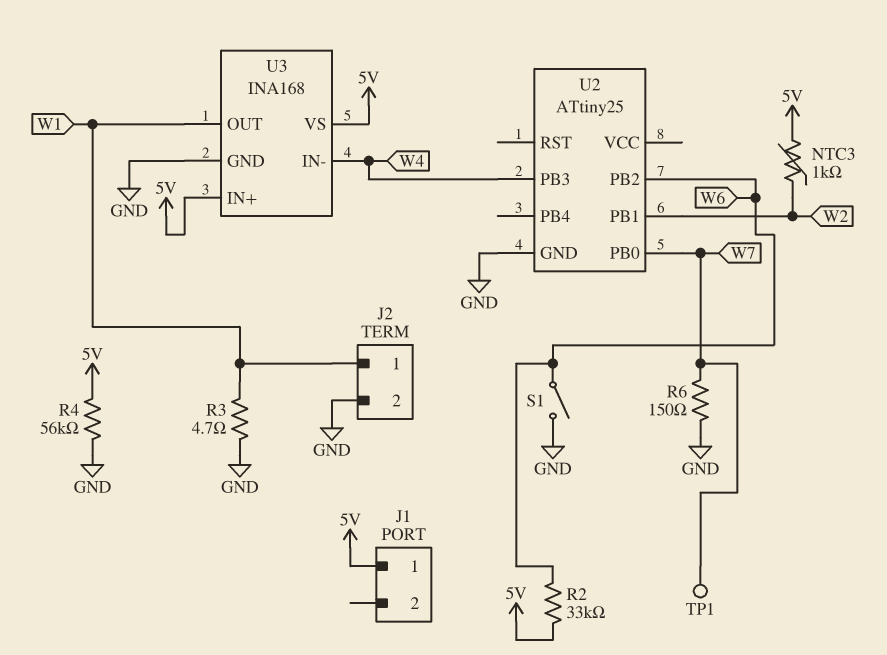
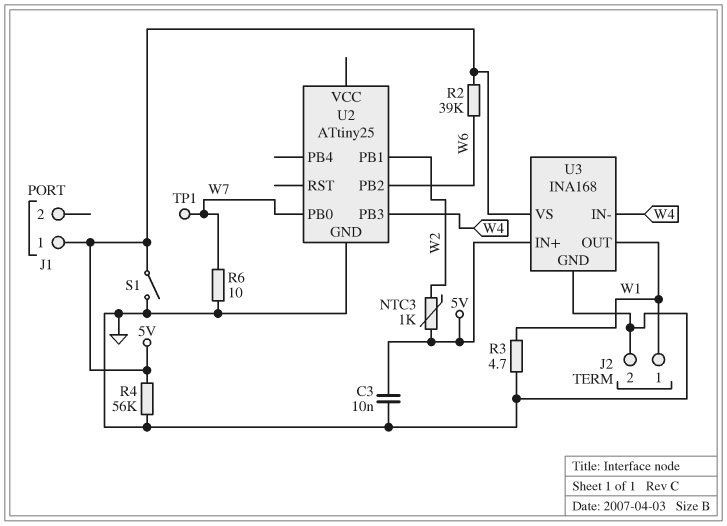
C3: none -> 10nF (5V, GND)
R2: 33k (5V, W6) -> 39k (5V, W6)
R6: 150 (GND, W7) -> 10 (GND, W7)
S1: switch (GND, W6) -> switch (5V, GND)

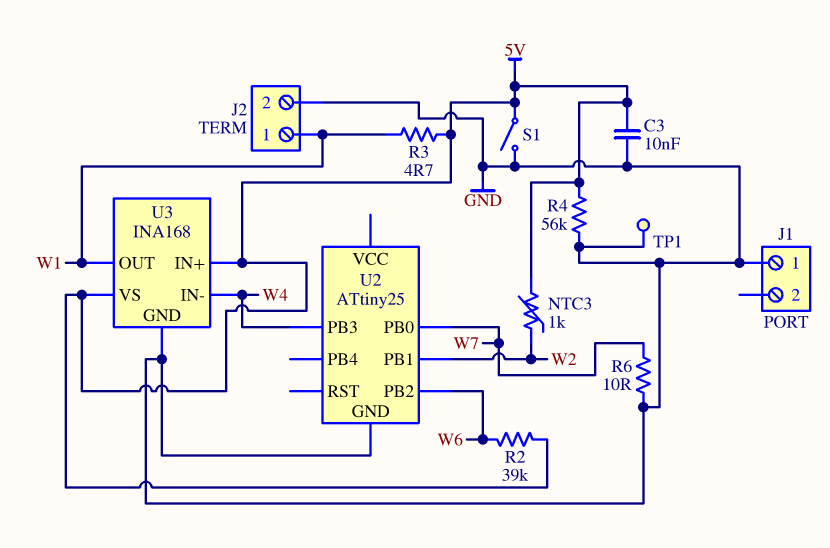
J1 pin 1: 5V -> GND
R3: 4.7 (GND, W1) -> 4.7 (5V, W1)
TP1: test point (W7) -> test point (GND)

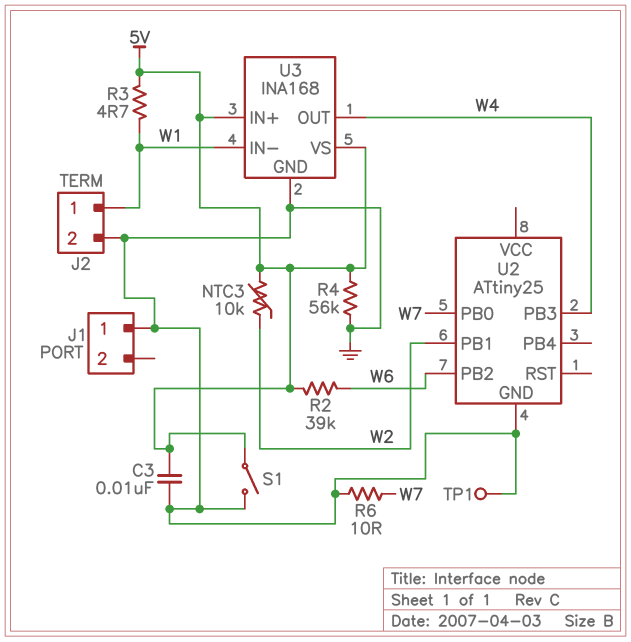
NTC3: 1k (5V, W2) -> 10k (5V, W2)
U3 pin IN-: W4 -> W1
U3 pin OUT: W1 -> W4

